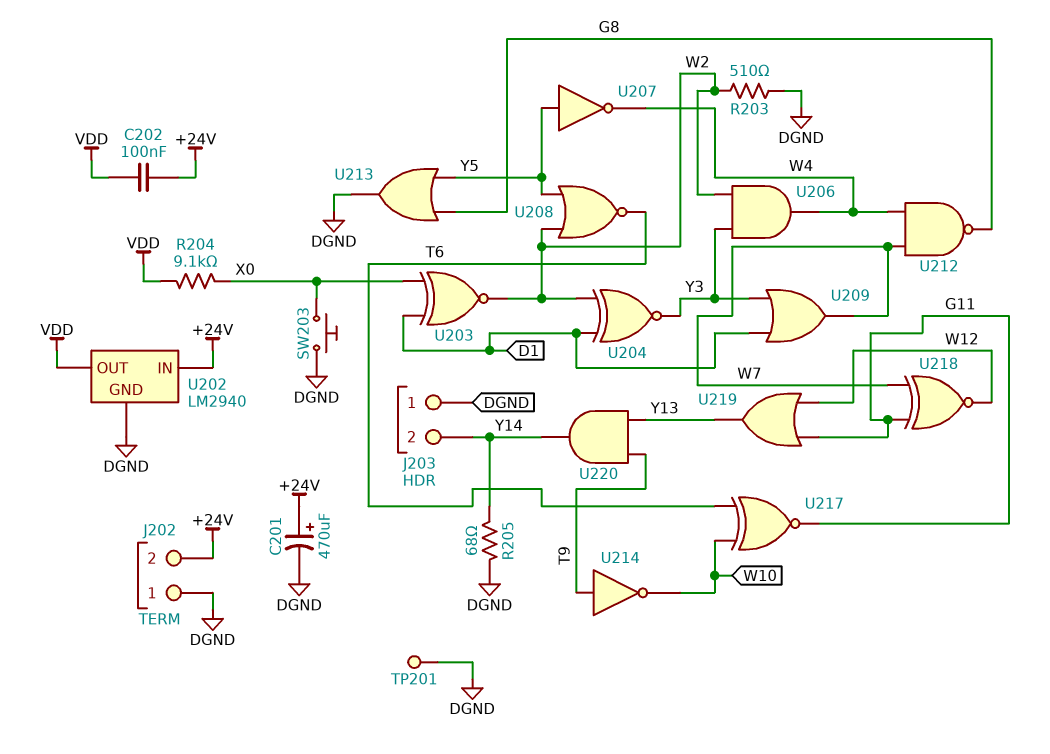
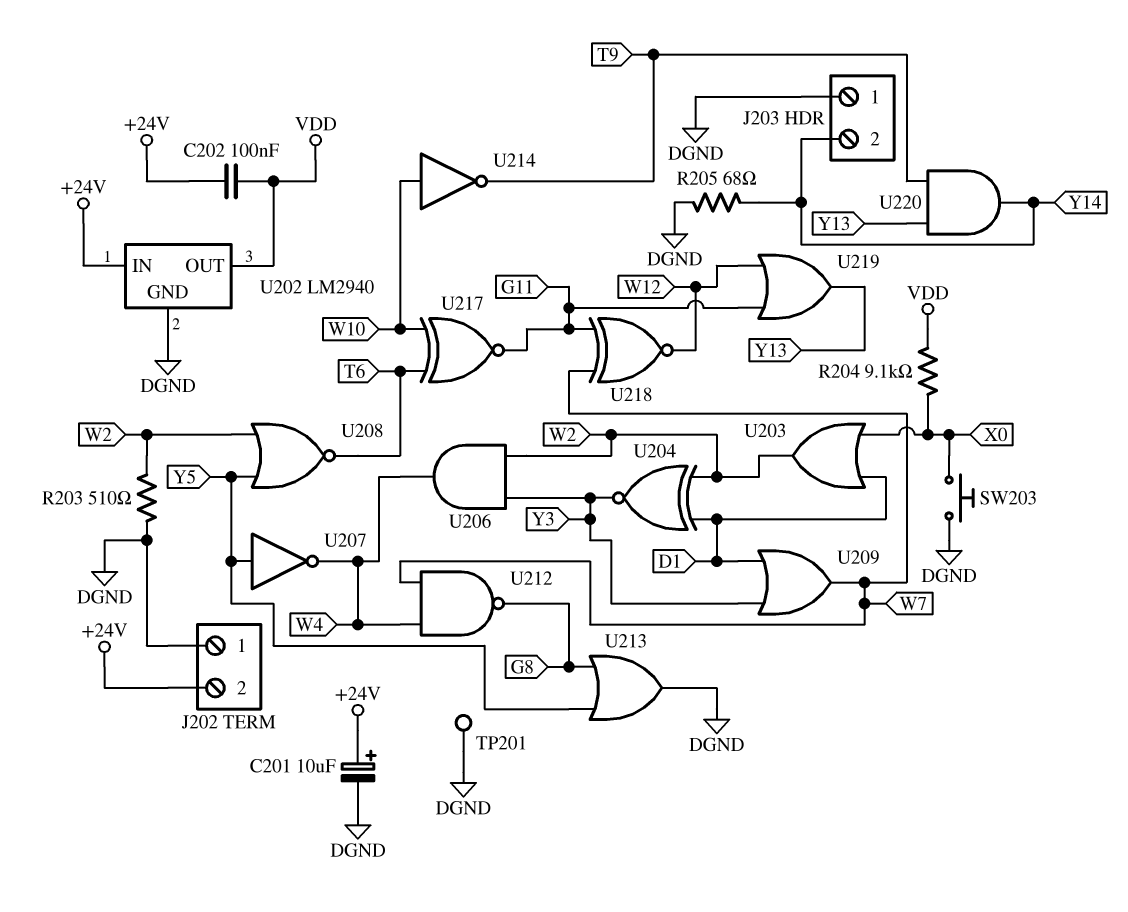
C201: 470uF (plus +24V, minus DGND) -> 10uF (plus +24V, minus DGND)
U203: XNOR (in D1, in X0, out W2) -> OR (in D1, in X0, out W2)
U214: NOT (in T9, out W10) -> NOT (in W10, out T9)

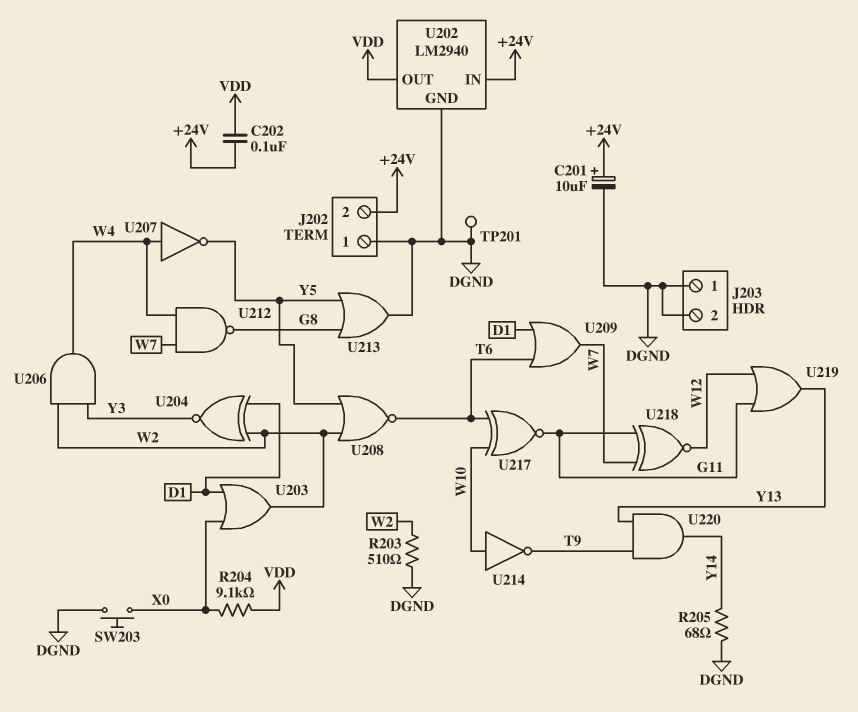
J203 pin 2: Y14 -> DGND
U207: NOT (in Y5, out W4) -> NOT (in W4, out Y5)
U209: OR (in D1, in Y3, out W7) -> OR (in D1, in T6, out W7)

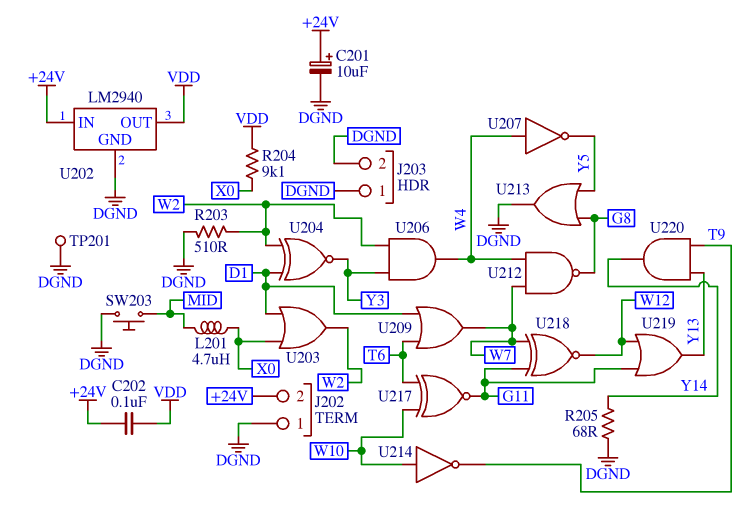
L201: none -> 4.7uH (MID, X0)
SW203: button (DGND, X0) -> button (DGND, MID)
U208: NOR (in W2, in Y5, out T6) -> none

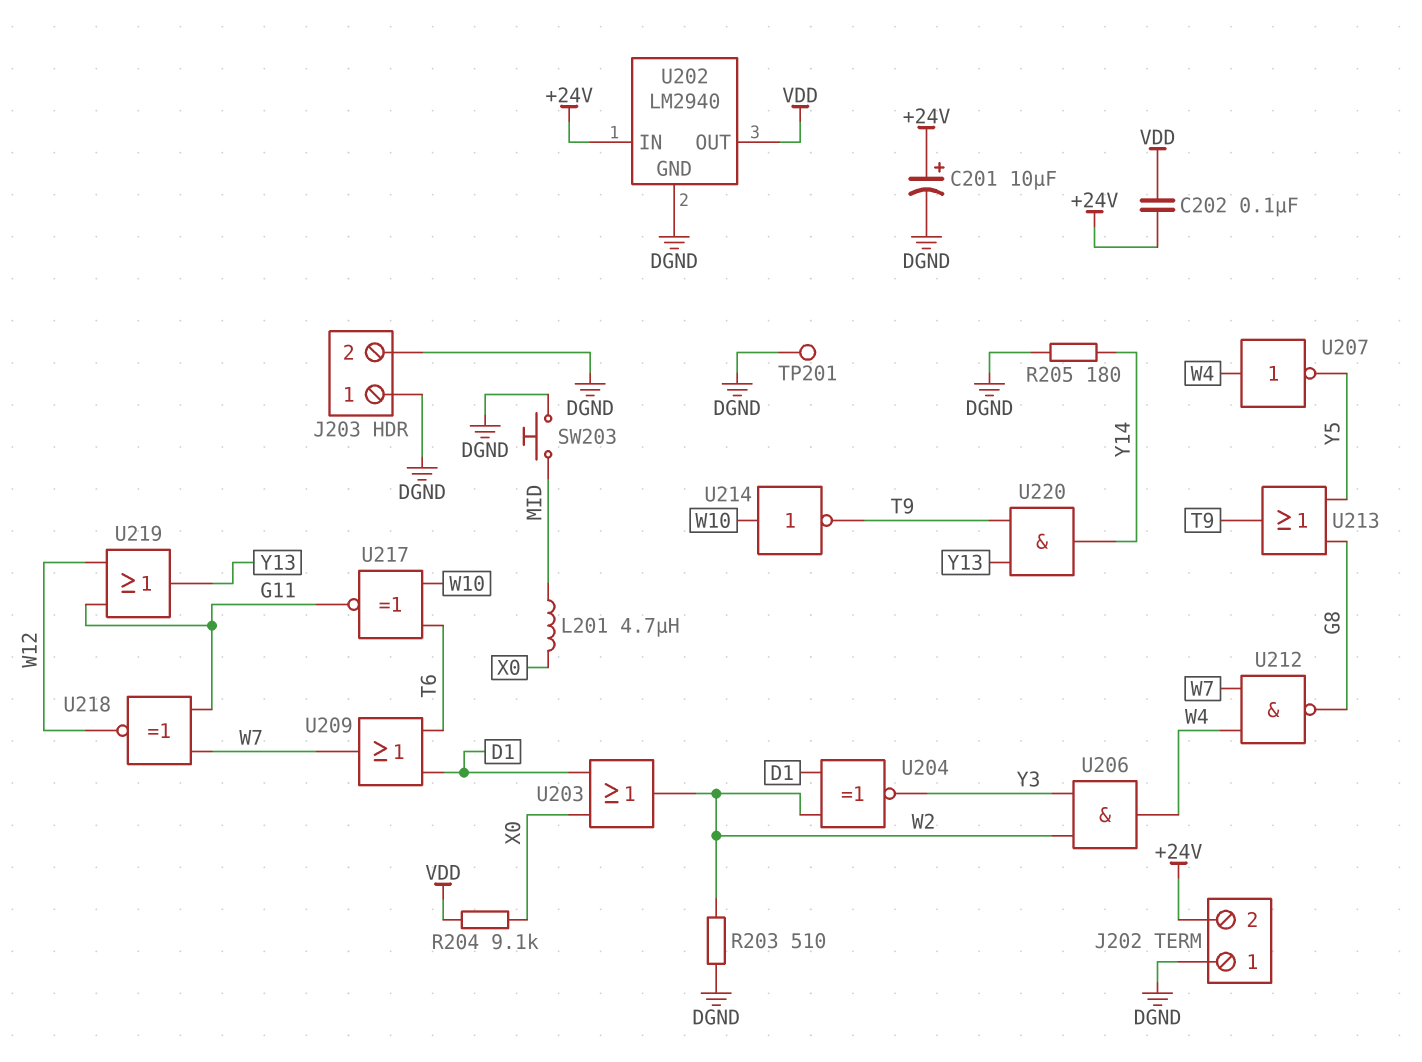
R205: 68 (DGND, Y14) -> 180 (DGND, Y14)
U213: OR (in G8, in Y5, out DGND) -> OR (in G8, in Y5, out T9)

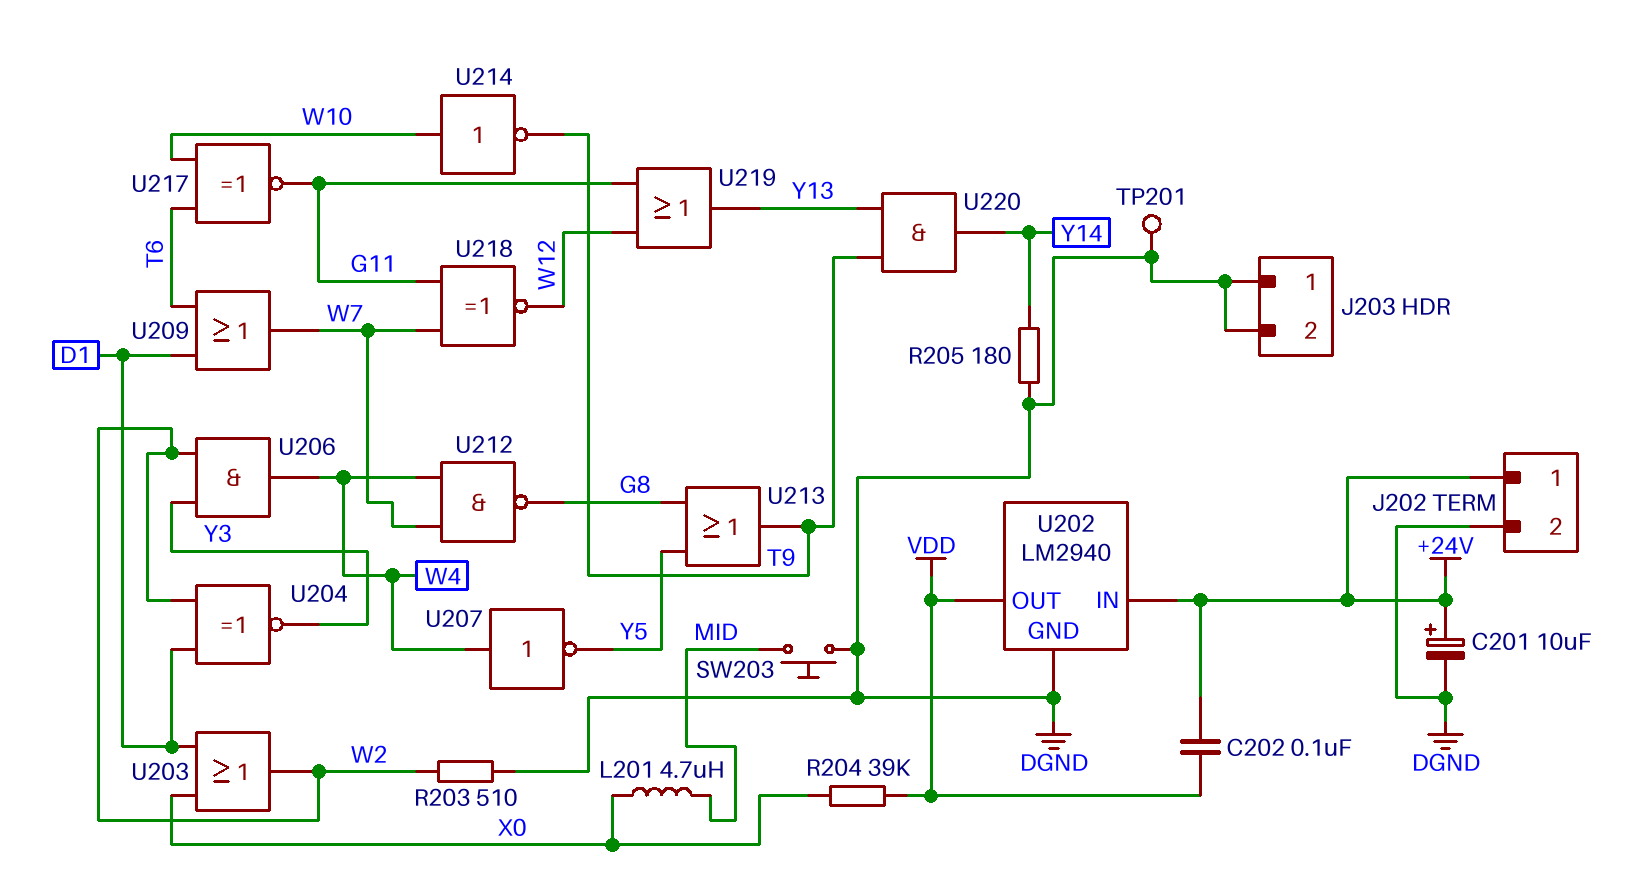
J202 pin 1: DGND -> +24V
J202 pin 2: +24V -> DGND
R204: 9.1k (VDD, X0) -> 39k (VDD, X0)

